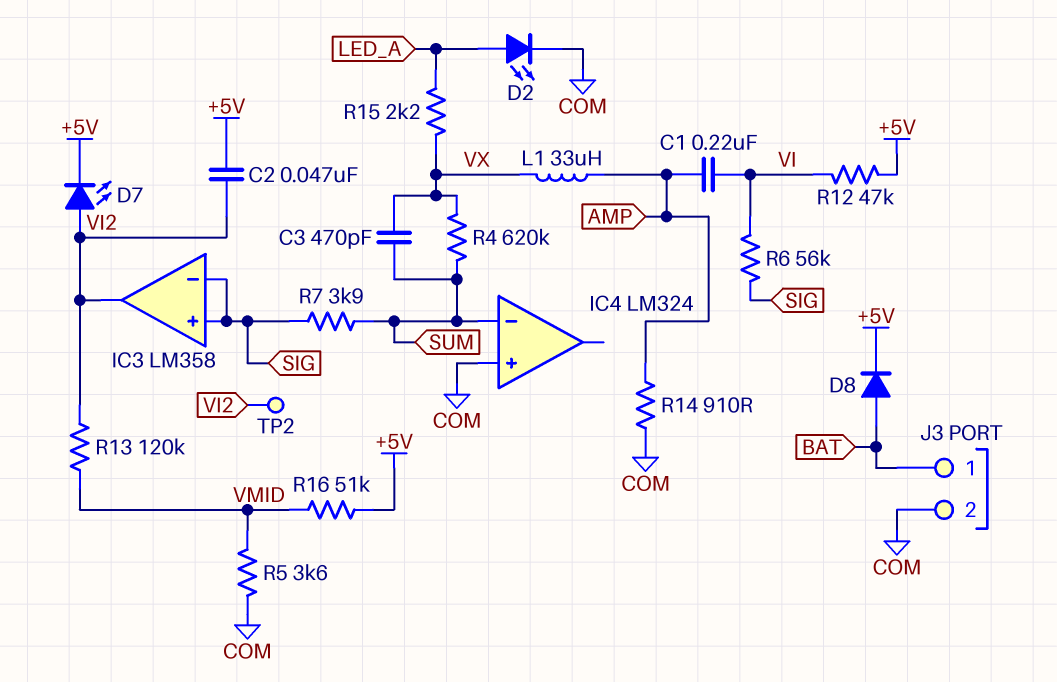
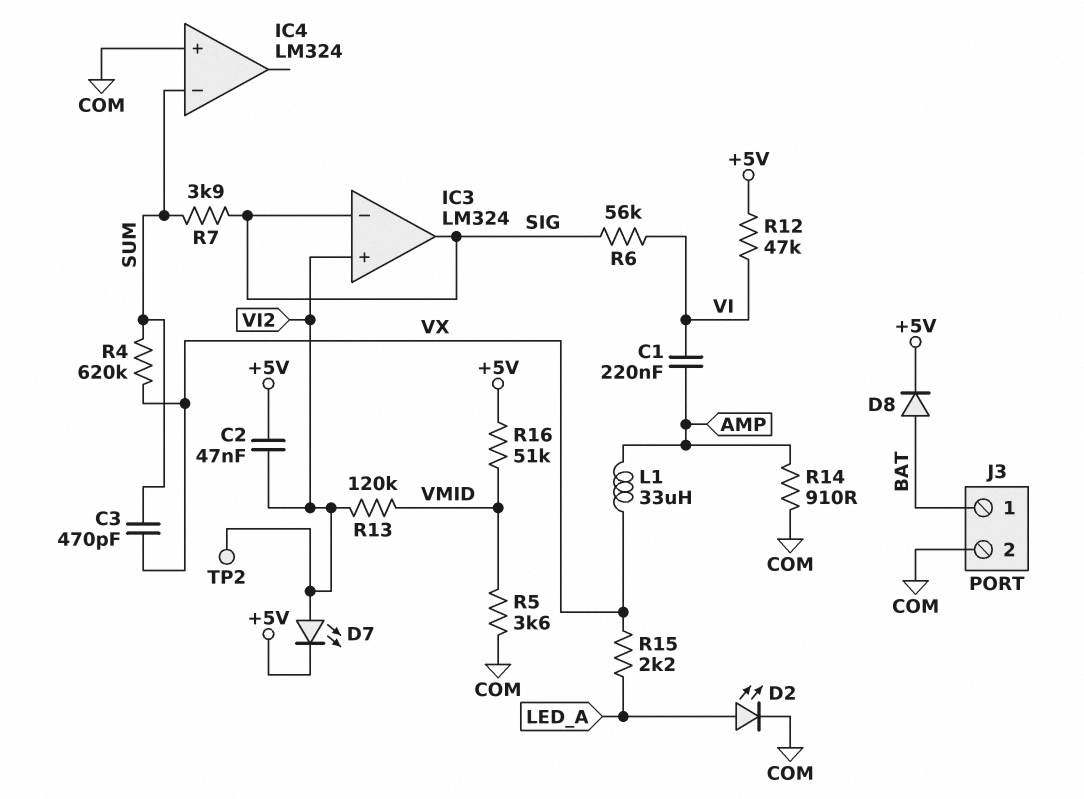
IC3: LM358 -> LM324
IC3 pin in+: SIG -> VI2
IC3 pin out: VI2 -> SIG

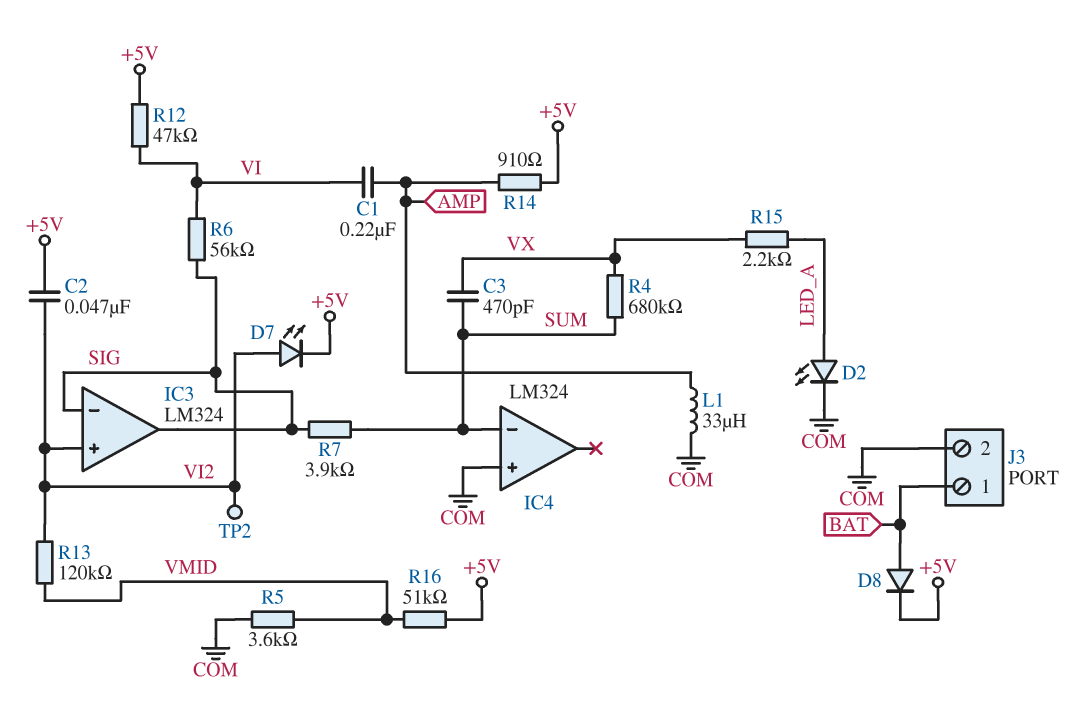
L1: 33uH (AMP, VX) -> 33uH (AMP, COM)
R4: 620k (SUM, VX) -> 680k (SUM, VX)
R14: 910 (AMP, COM) -> 910 (+5V, AMP)

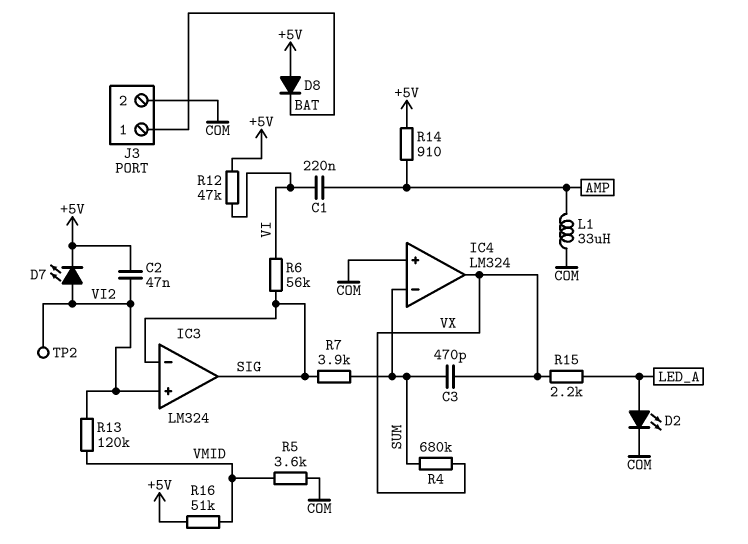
D8: diode (A BAT, K +5V) -> diode (A +5V, K BAT)
IC4 pin out: none -> VX

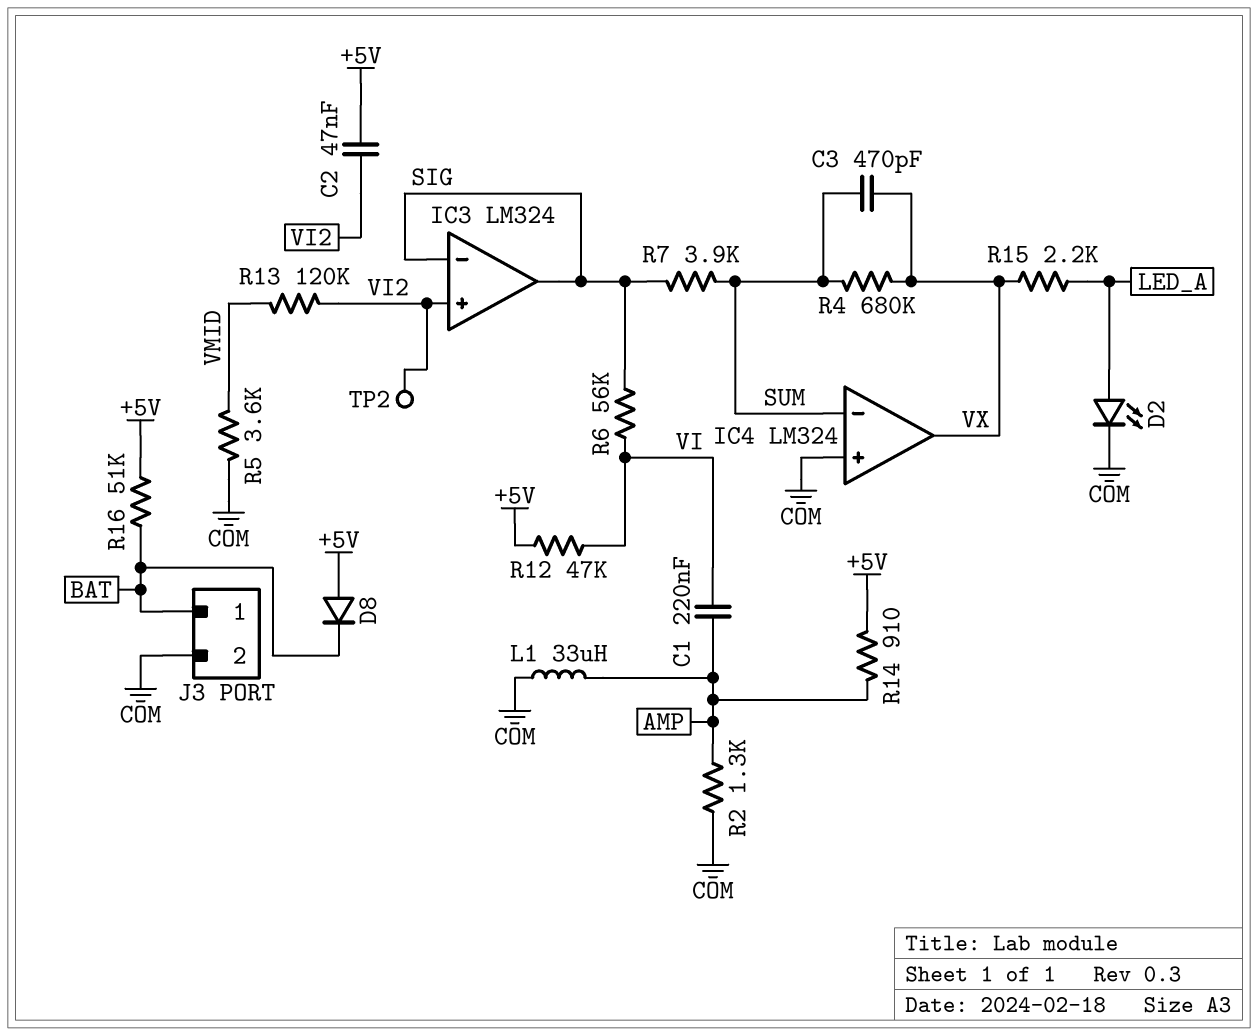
D7: LED (A VI2, K +5V) -> none
R2: none -> 1.3k (AMP, COM)
R16: 51k (+5V, VMID) -> 51k (+5V, BAT)

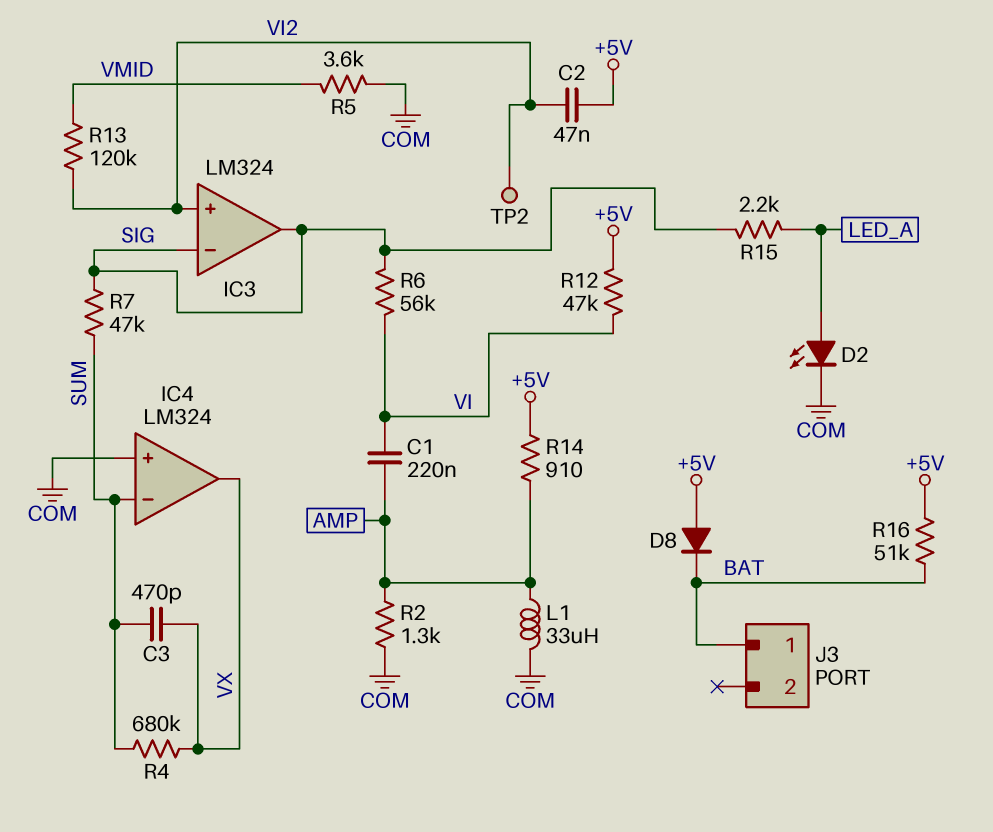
J3 pin 2: COM -> none
R7: 3.9k (SIG, SUM) -> 47k (SIG, SUM)
R15: 2.2k (LED_A, VX) -> 2.2k (LED_A, SIG)

